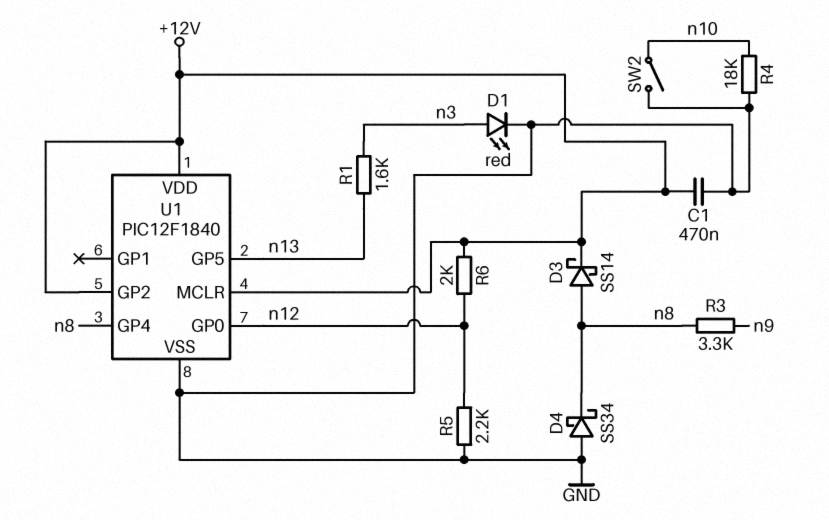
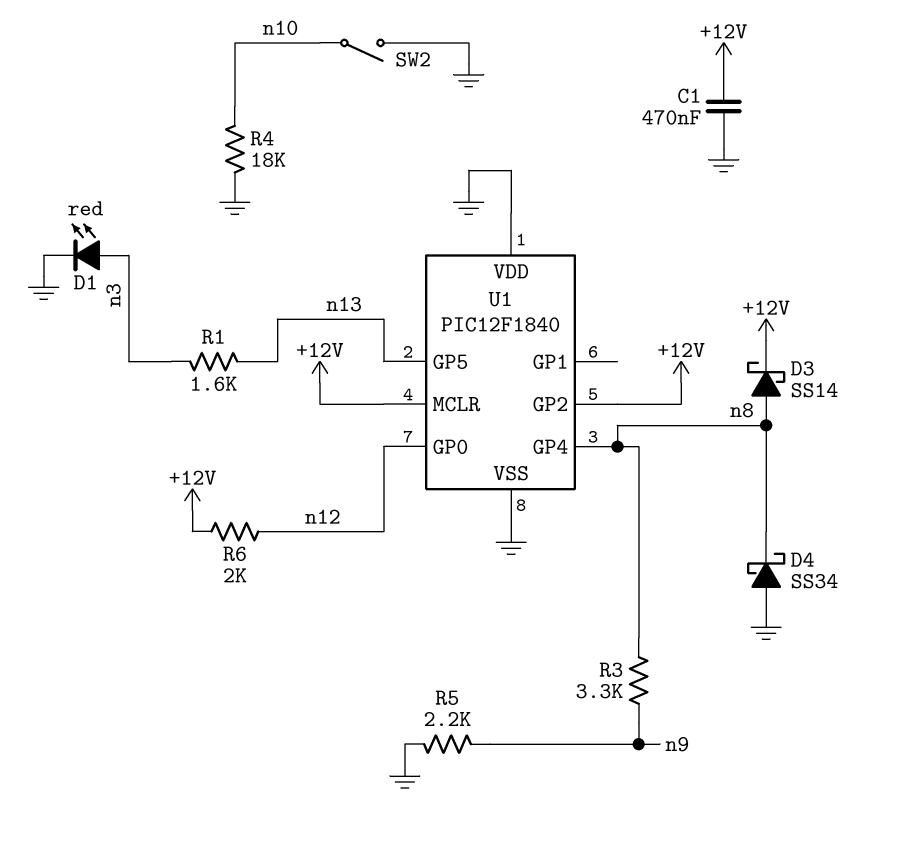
R5: 2.2k (GND, n12) -> 2.2k (GND, n9)
U1 pin VDD: +12V -> GND

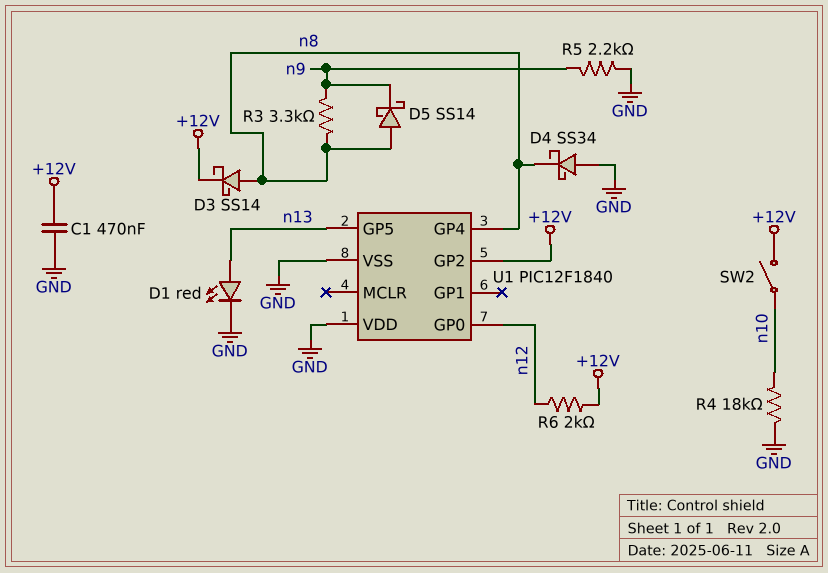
D1: LED red (A n3, K GND) -> LED red (A n13, K GND)
D5: none -> schottky SS14 (A n8, K n9)
R1: 1.6k (n3, n13) -> none
SW2: switch (GND, n10) -> switch (+12V, n10)
U1 pin MCLR: +12V -> none

